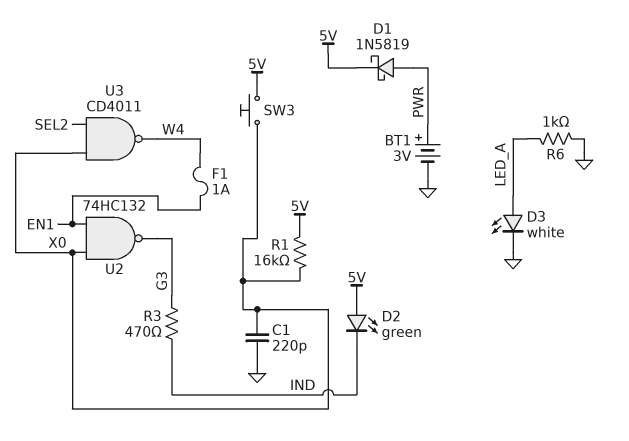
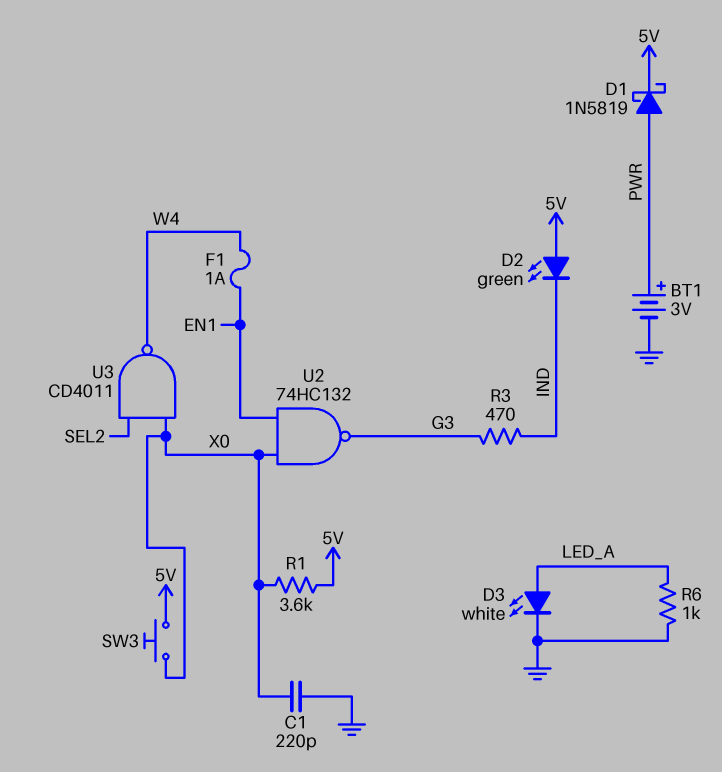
R1: 16k (5V, X0) -> 3.6k (5V, X0)

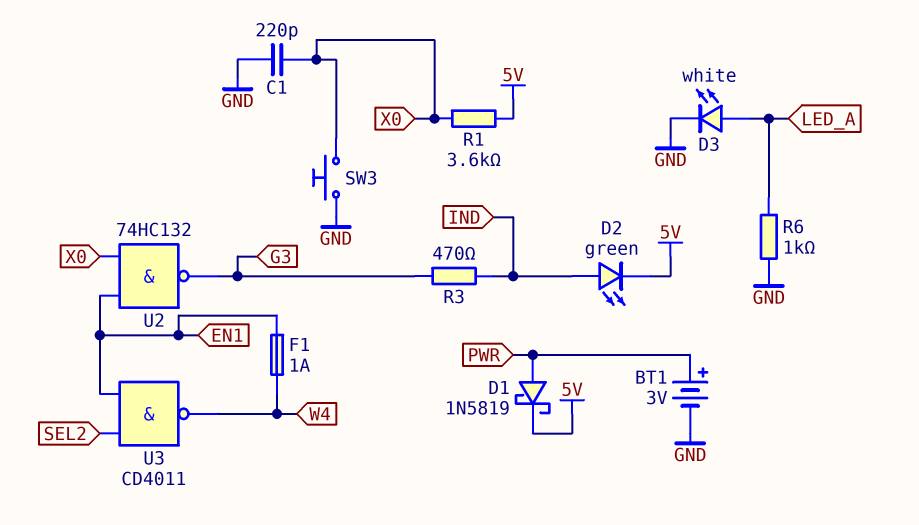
D2: LED green (A 5V, K IND) -> LED green (A IND, K 5V)
SW3: button (5V, X0) -> button (GND, X0)
U3: NAND CD4011 (in SEL2, in X0, out W4) -> NAND CD4011 (in EN1, in SEL2, out W4)

